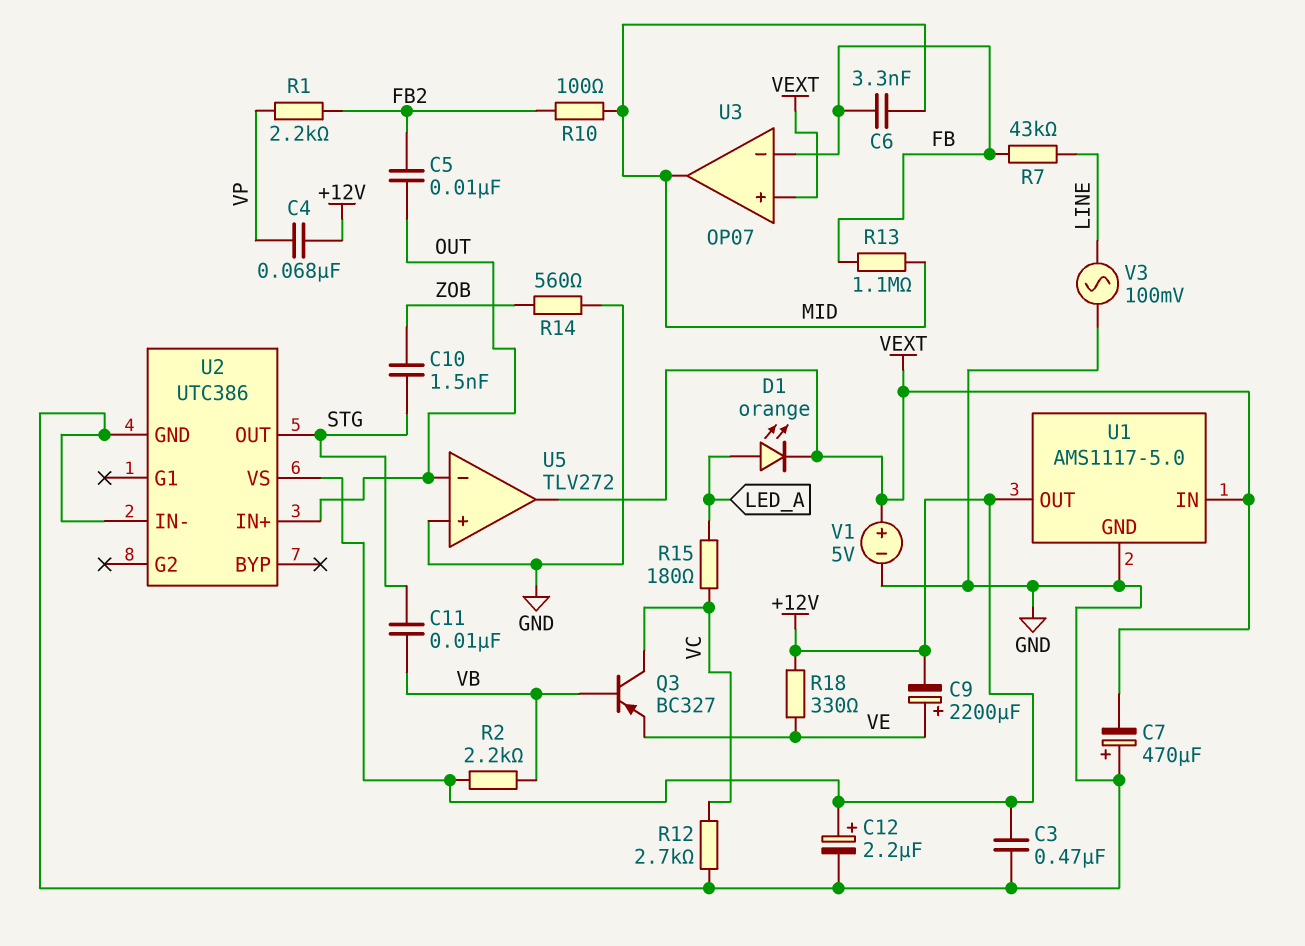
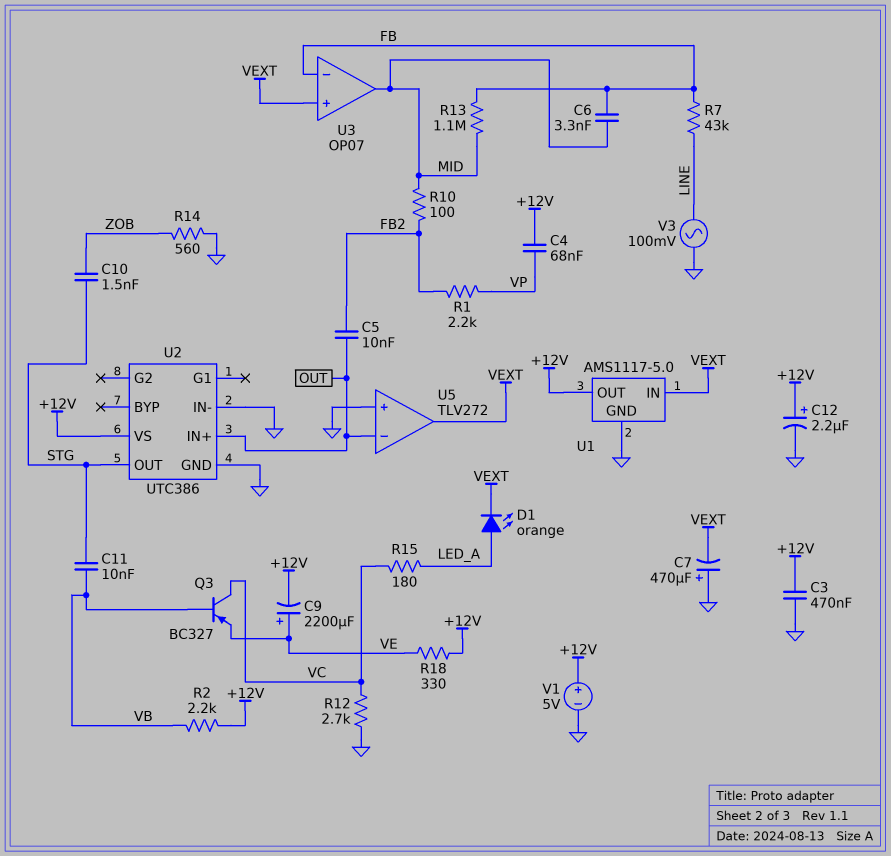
V1: 5V (plus VEXT, minus GND) -> 5V (plus +12V, minus GND)

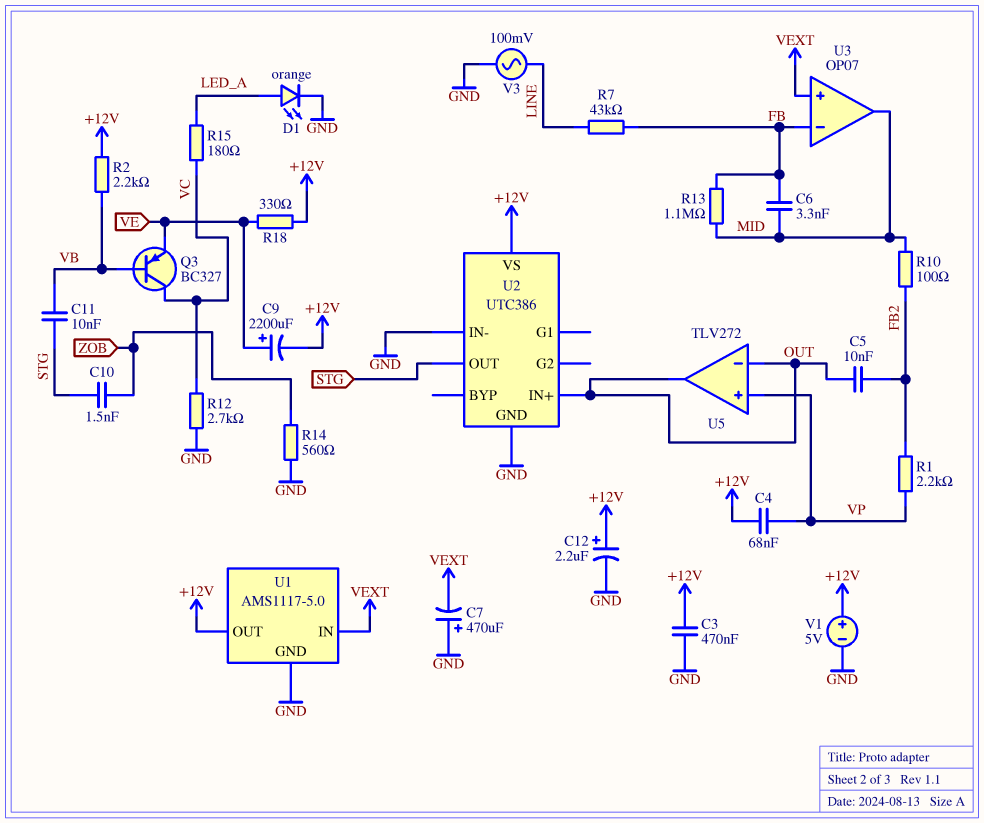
D1: LED orange (A LED_A, K VEXT) -> LED orange (A LED_A, K GND)
U5 pin in+: GND -> VP
U5 pin out: VEXT -> OUT

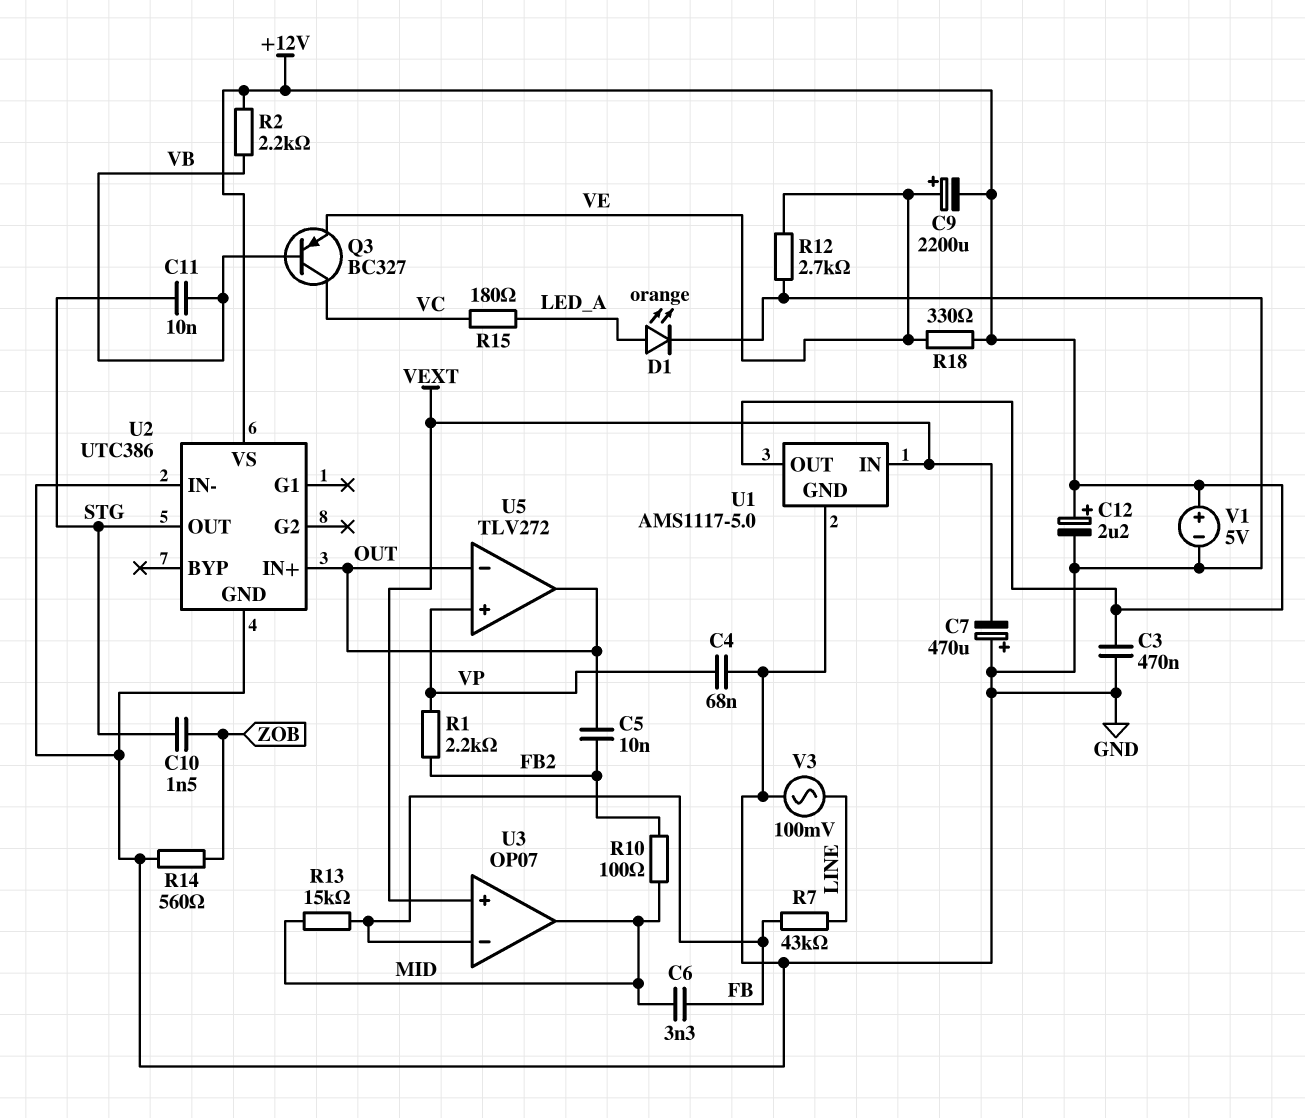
C4: 68nF (+12V, VP) -> 68nF (GND, VP)
R12: 2.7k (GND, VC) -> 2.7k (GND, VE)
R13: 1.1M (FB, MID) -> 15k (FB, MID)

